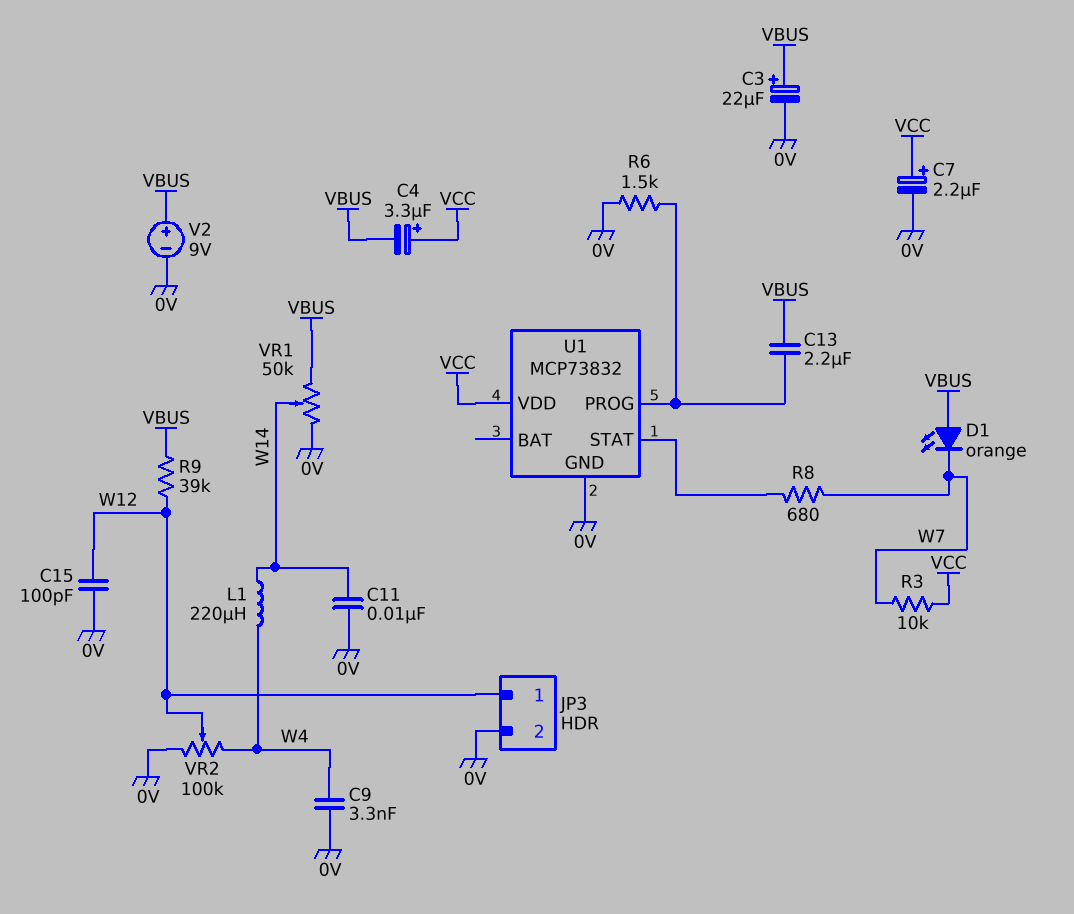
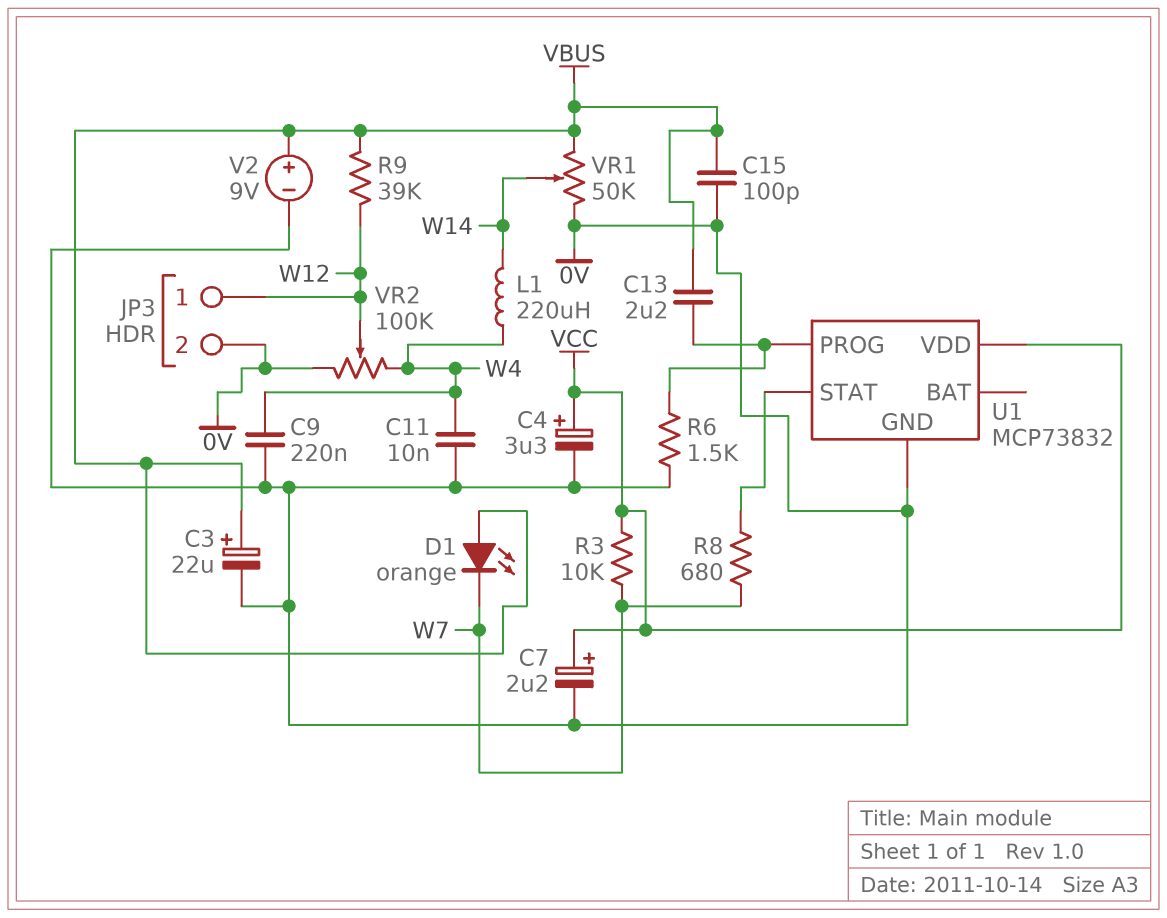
C4: 3.3uF (plus VCC, minus VBUS) -> 3.3uF (plus VCC, minus 0V)
C9: 3.3nF (0V, W4) -> 220nF (0V, W4)
C11: 10nF (0V, W14) -> 10nF (0V, W4)
C15: 100pF (0V, W12) -> 100pF (0V, VBUS)

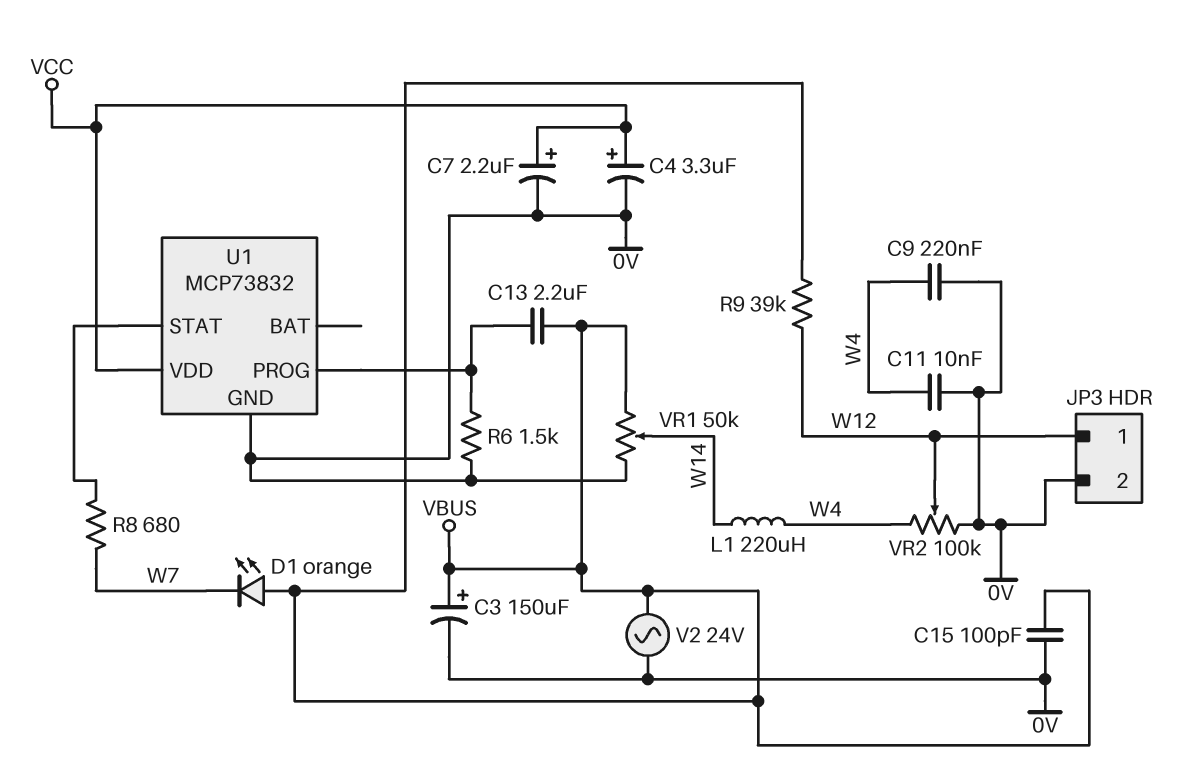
C3: 22uF (plus VBUS, minus 0V) -> 150uF (plus VBUS, minus 0V)
R3: 10k (VCC, W7) -> none
V2: 9V (plus VBUS, minus 0V) -> AC 24V (0V, VBUS)

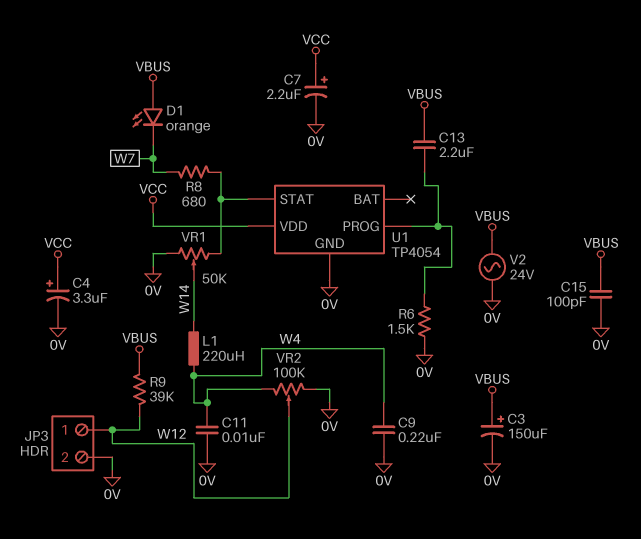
U1: MCP73832 -> TP4054
VR1: 50k (0V, VBUS, wiper W14) -> 50k (0V, U1/STAT, wiper W14)

